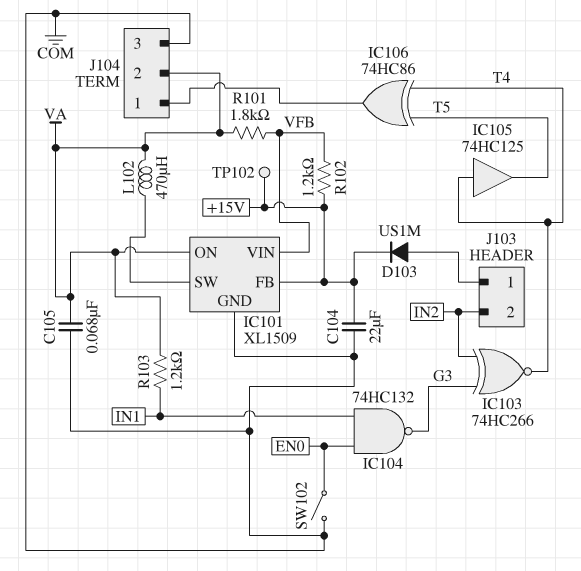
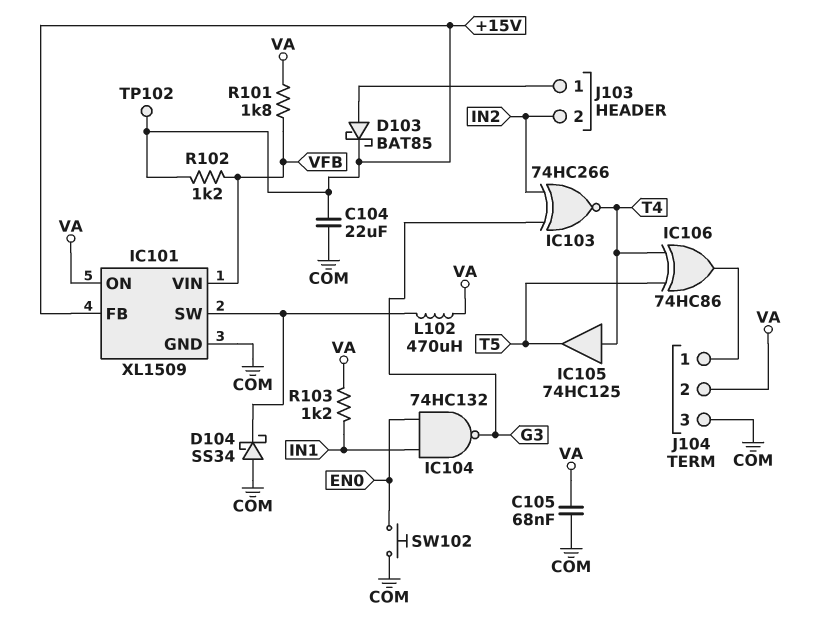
D103: diode US1M (A J103/1, K +15V) -> schottky BAT85 (A J103/1, K +15V)
D104: none -> schottky SS34 (A COM, K IC101/SW)
SW102: switch (COM, EN0) -> button (COM, EN0)

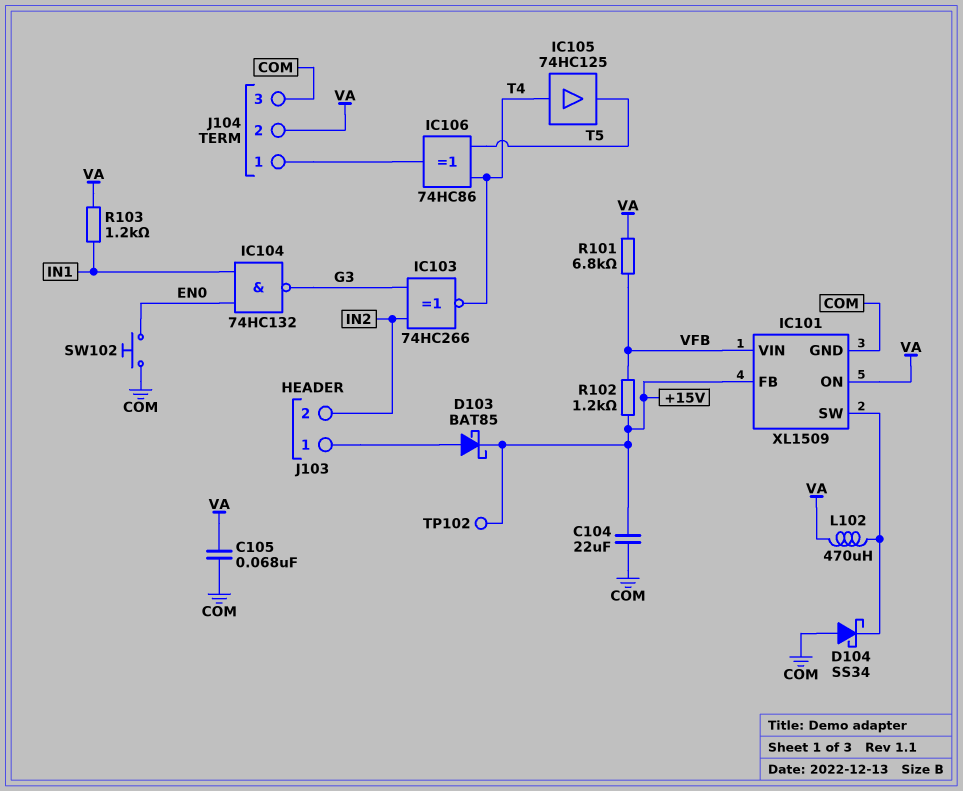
R101: 1.8k (VA, VFB) -> 6.8k (VA, VFB)

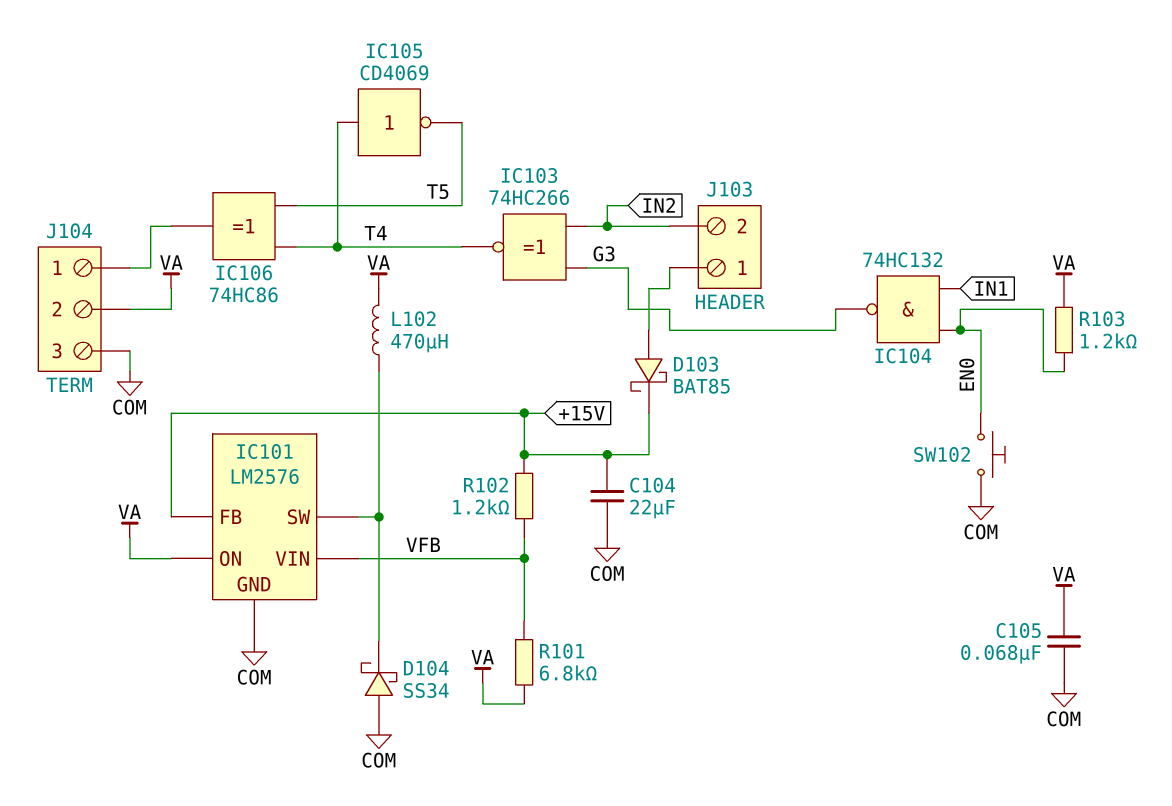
IC101: XL1509 -> LM2576
IC105: buffer 74HC125 (in T4, out T5) -> NOT CD4069 (in T4, out T5)
R103: 1.2k (IN1, VA) -> 1.2k (EN0, VA)
TP102: test point (+15V) -> none

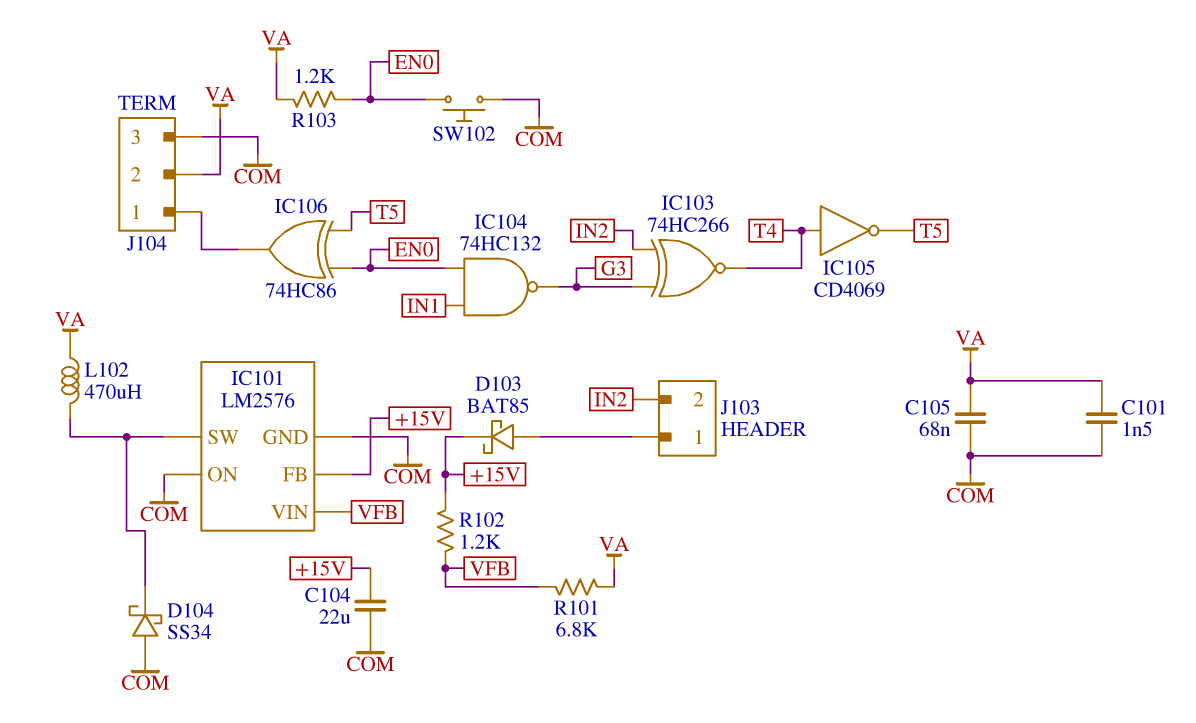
C101: none -> 1.5nF (COM, VA)
IC101 pin ON: VA -> COM
IC106: XOR 74HC86 (in T4, in T5, out J104/1) -> XOR 74HC86 (in EN0, in T5, out J104/1)

